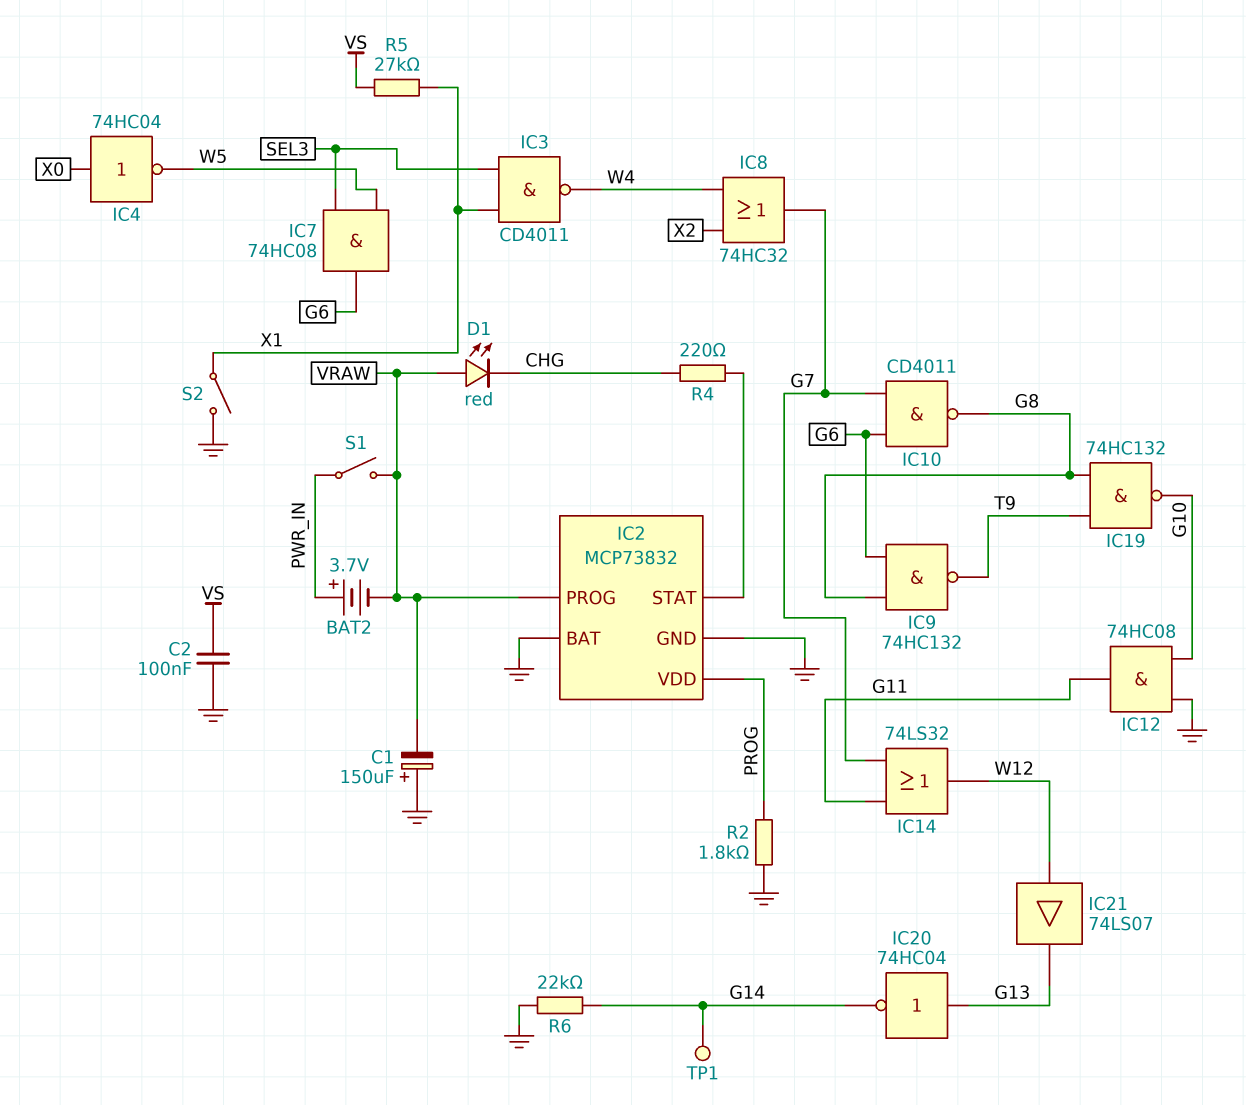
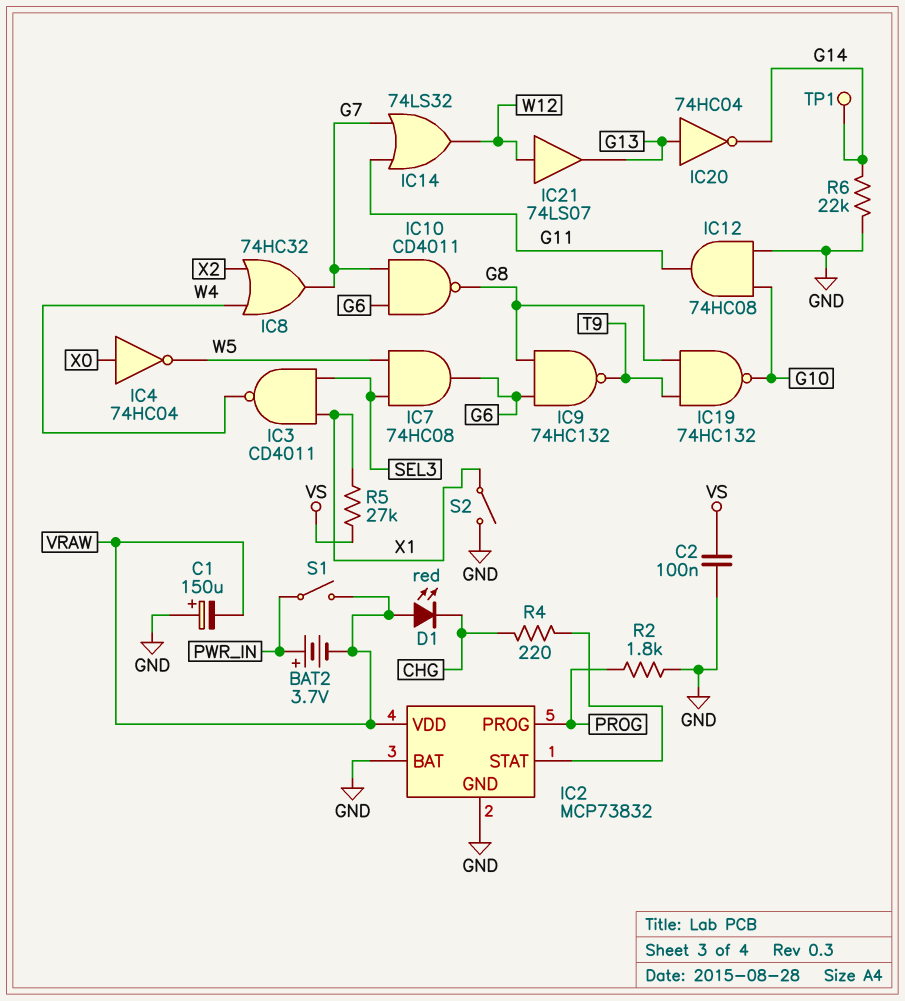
IC2 pin PROG: VRAW -> PROG
IC2 pin VDD: PROG -> VRAW

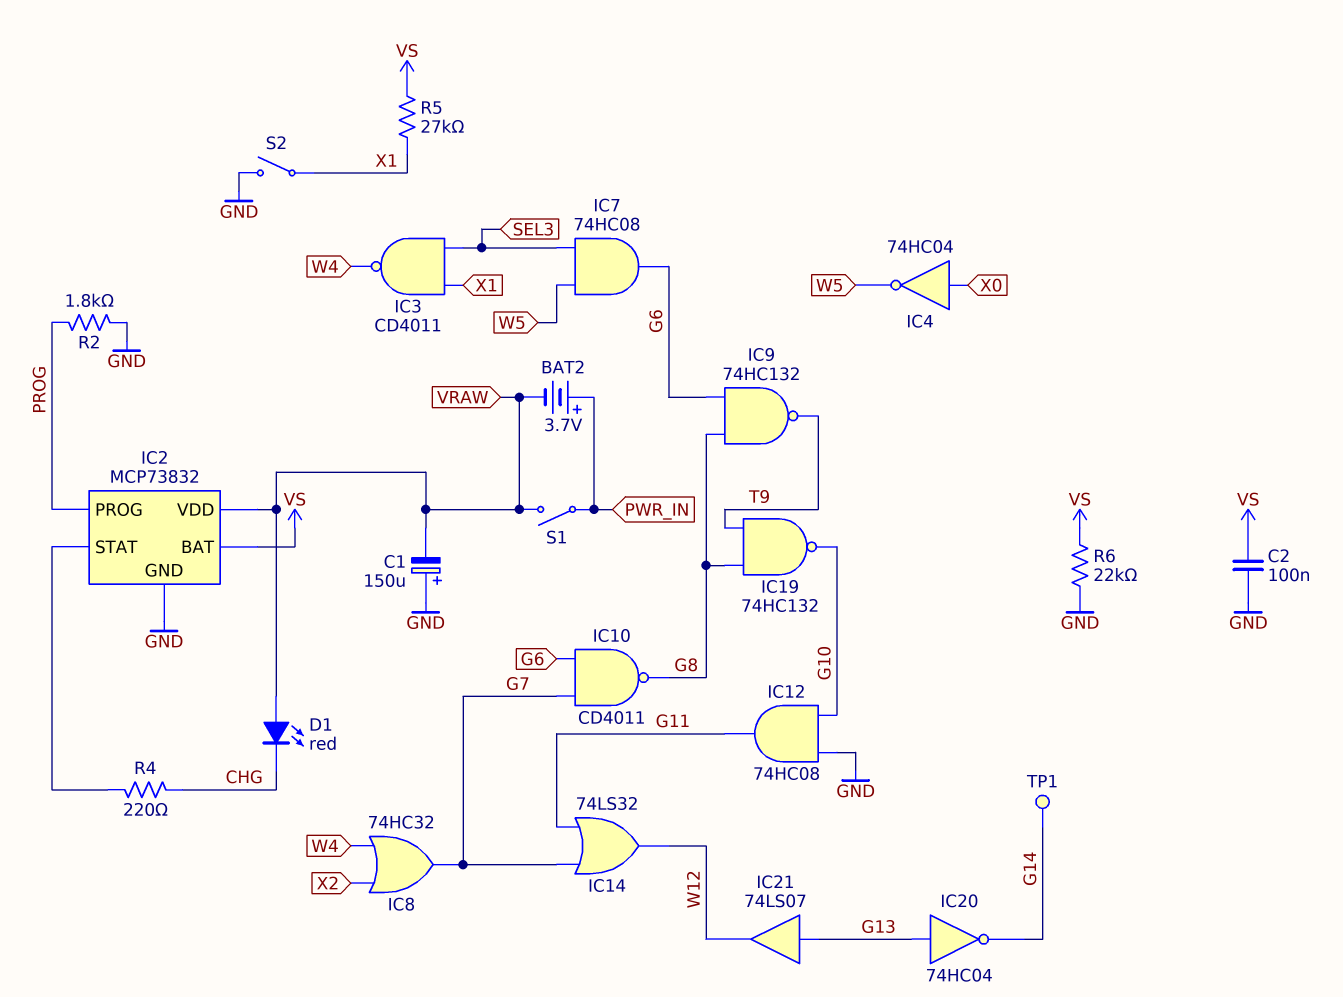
IC2 pin BAT: GND -> VS
IC21: buffer 74LS07 (in W12, out G13) -> buffer 74LS07 (in G13, out W12)
R6: 22k (G14, GND) -> 22k (GND, VS)

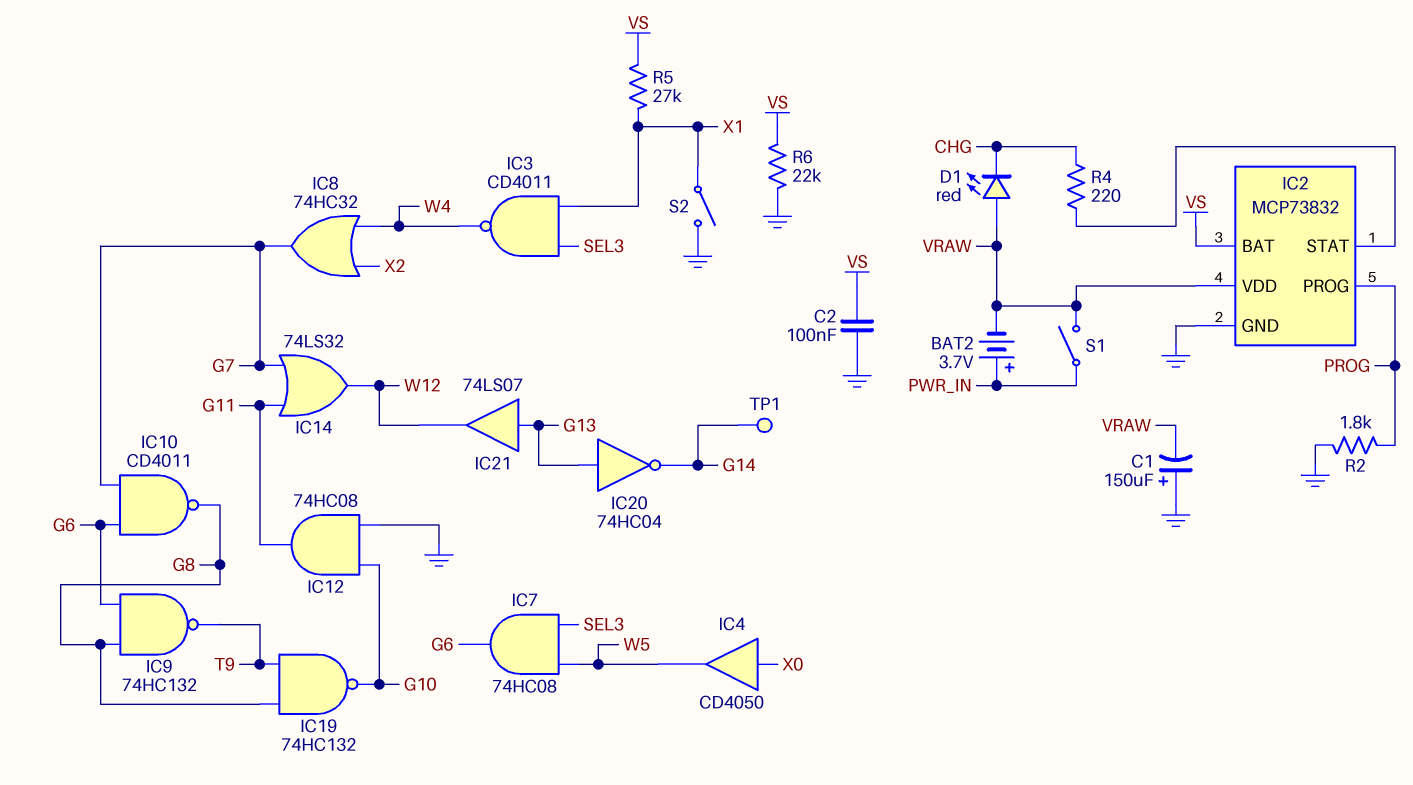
IC4: NOT 74HC04 (in X0, out W5) -> buffer CD4050 (in X0, out W5)

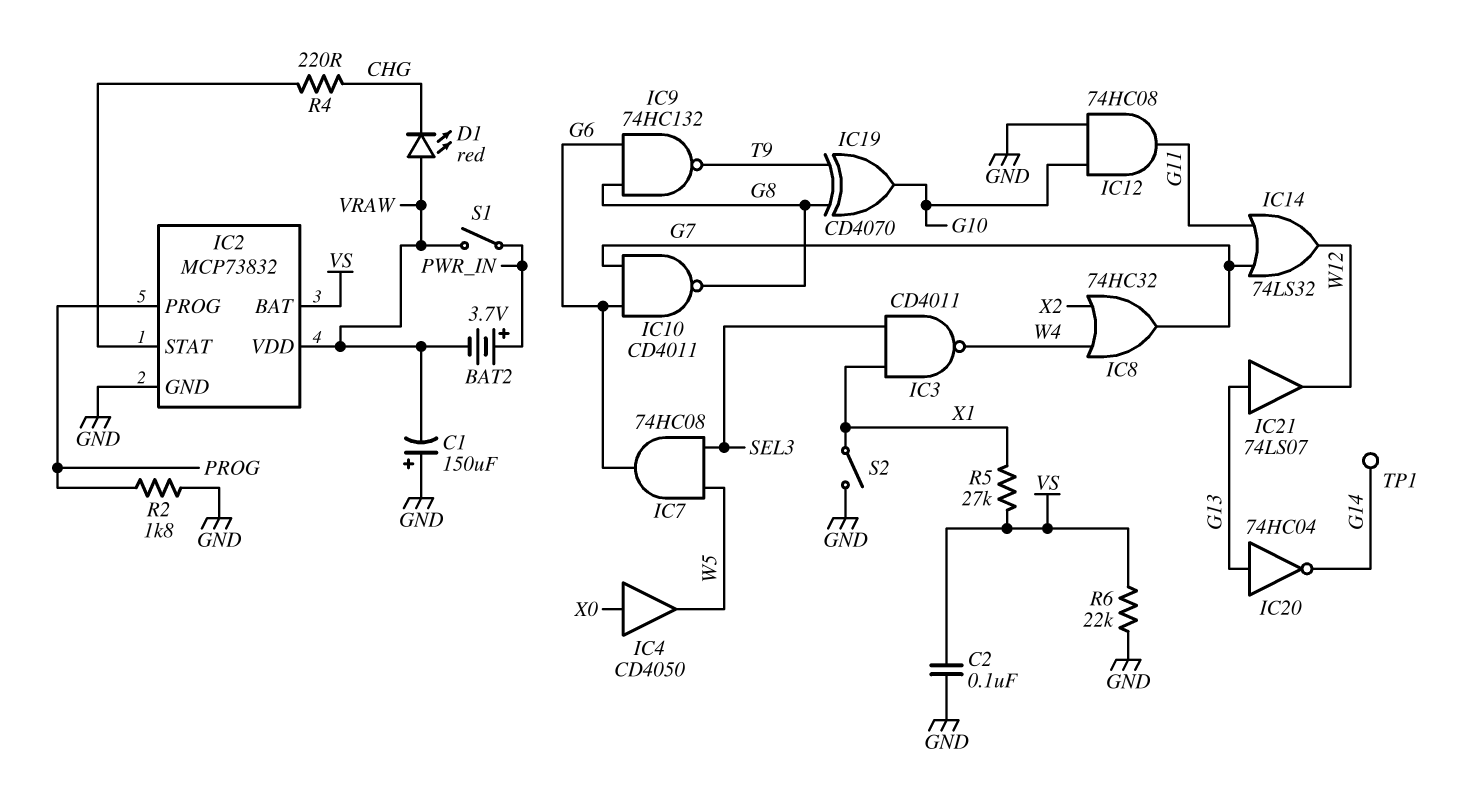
IC19: NAND 74HC132 (in G8, in T9, out G10) -> XOR CD4070 (in G8, in T9, out G10)

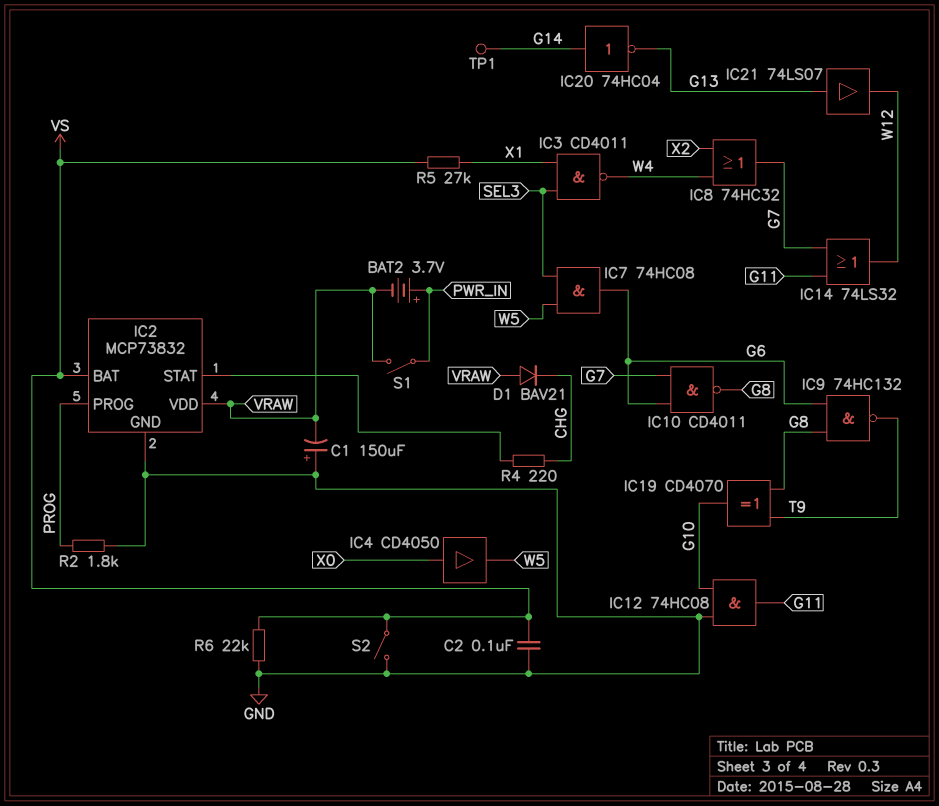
D1: LED red (A VRAW, K CHG) -> diode BAV21 (A VRAW, K CHG)
IC20: NOT 74HC04 (in G13, out G14) -> NOT 74HC04 (in G14, out G13)
S2: switch (GND, X1) -> switch (GND, VS)

